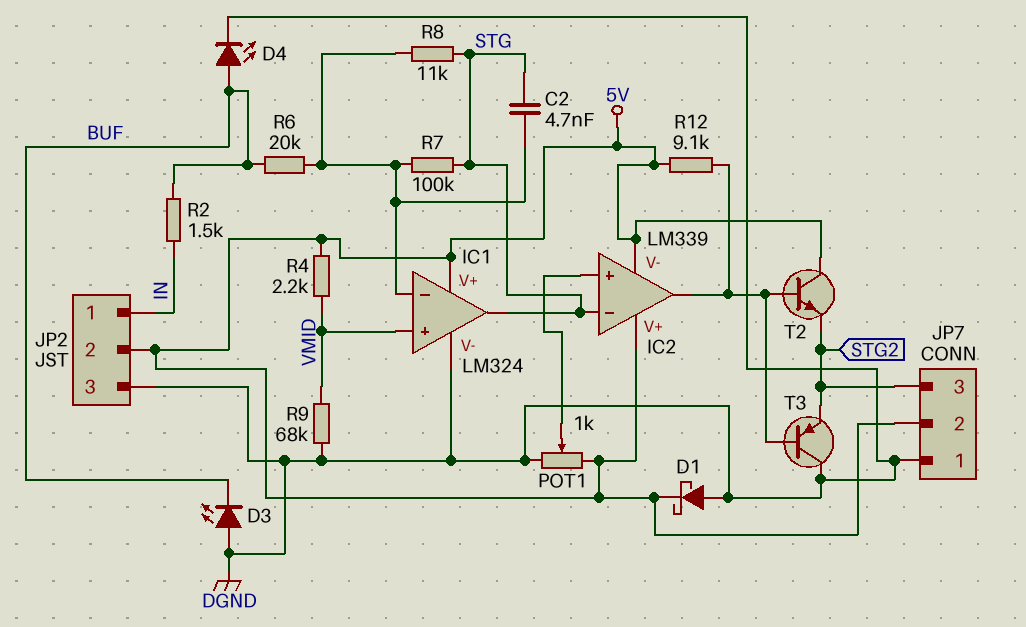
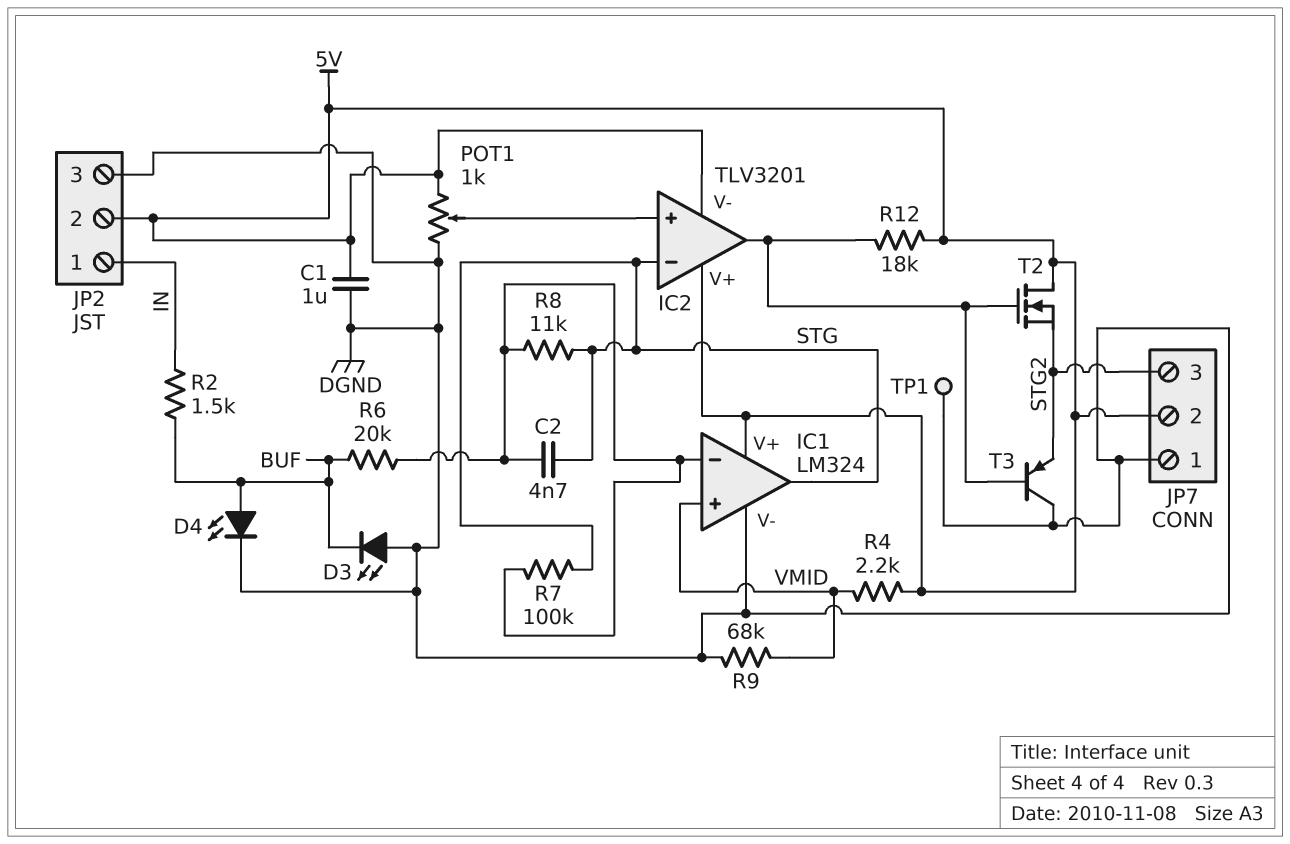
C1: none -> 1uF (5V, DGND)
D1: schottky (A DGND, K 5V) -> none
IC2: LM339 -> TLV3201
R12: 9.1k (5V, IC2/out) -> 18k (5V, IC2/out)
T2: NPN (B IC2/out, C 5V, E STG2) -> NMOS (G IC2/out, D 5V, S STG2)
TP1: none -> test point (DGND)

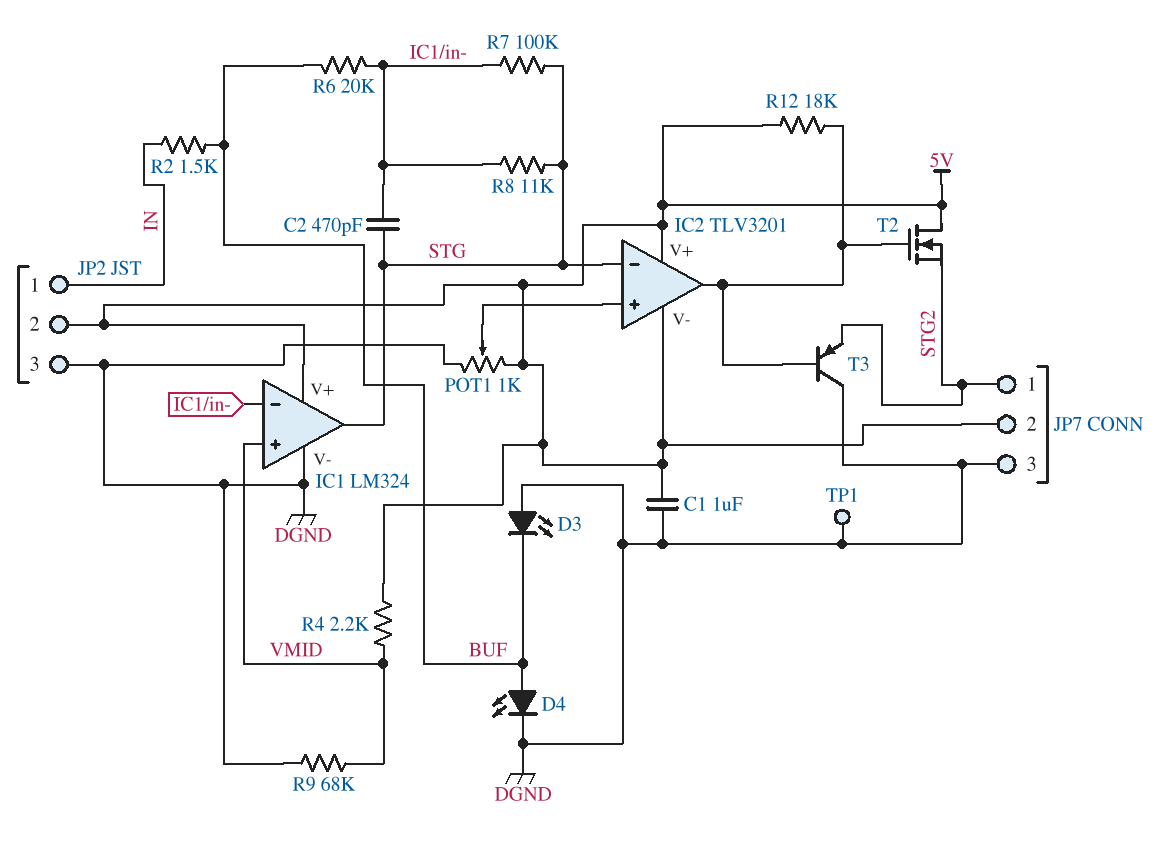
C2: 4.7nF (IC1/in-, STG) -> 470pF (IC1/in-, STG)
JP7 pin 1: DGND -> STG2
JP7 pin 3: STG2 -> DGND

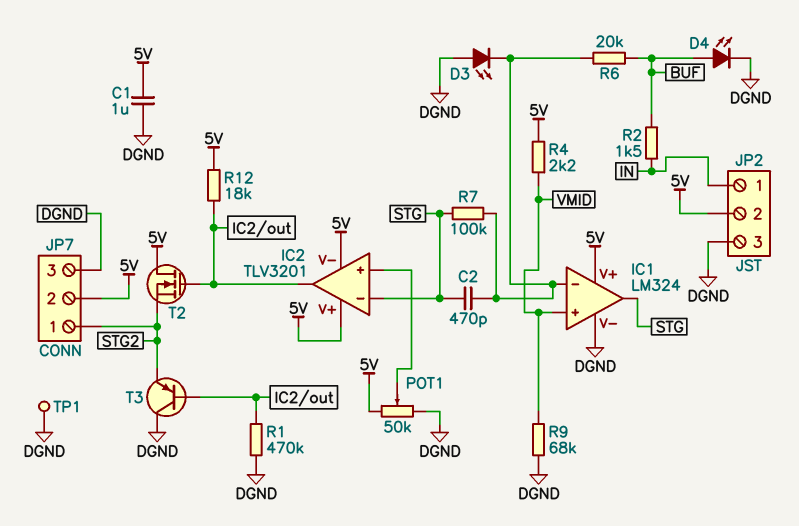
D3: LED (A DGND, K BUF) -> LED (A DGND, K IC1/in-)
POT1: 1k (5V, DGND, wiper IC2/in+) -> 50k (5V, DGND, wiper IC2/in+)
R1: none -> 470k (DGND, IC2/out)
R8: 11k (IC1/in-, STG) -> none

